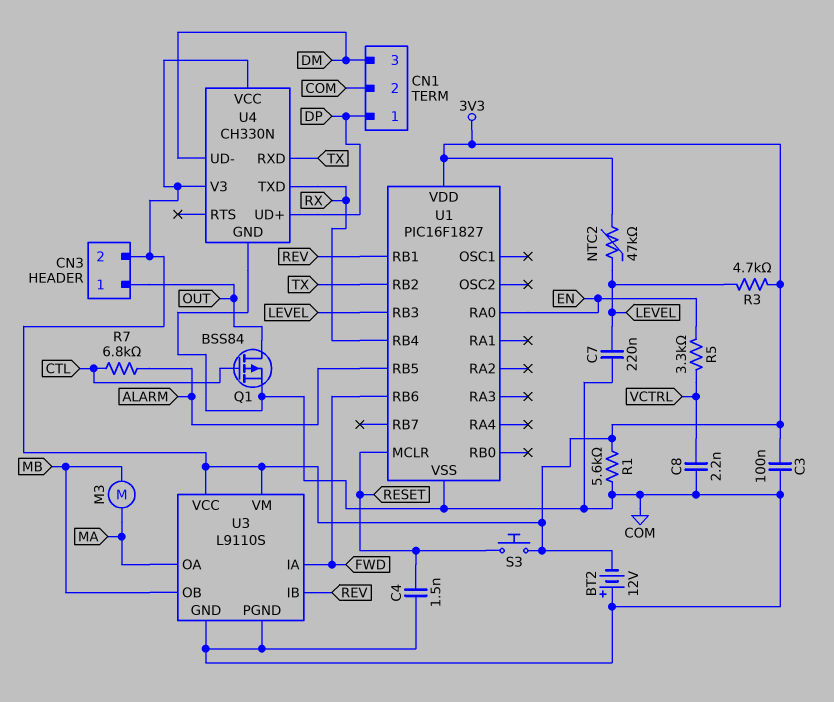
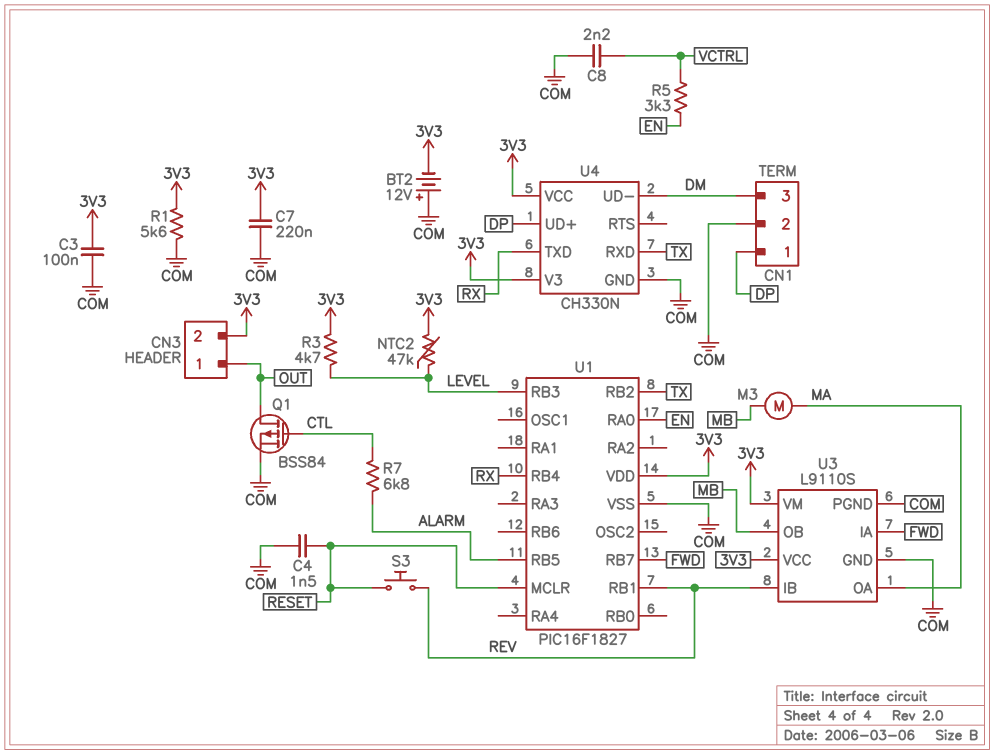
C7: 220nF (COM, LEVEL) -> 220nF (3V3, COM)
S3: button (3V3, RESET) -> button (RESET, REV)
U1 pin RB6: FWD -> none
U1 pin RB7: none -> FWD

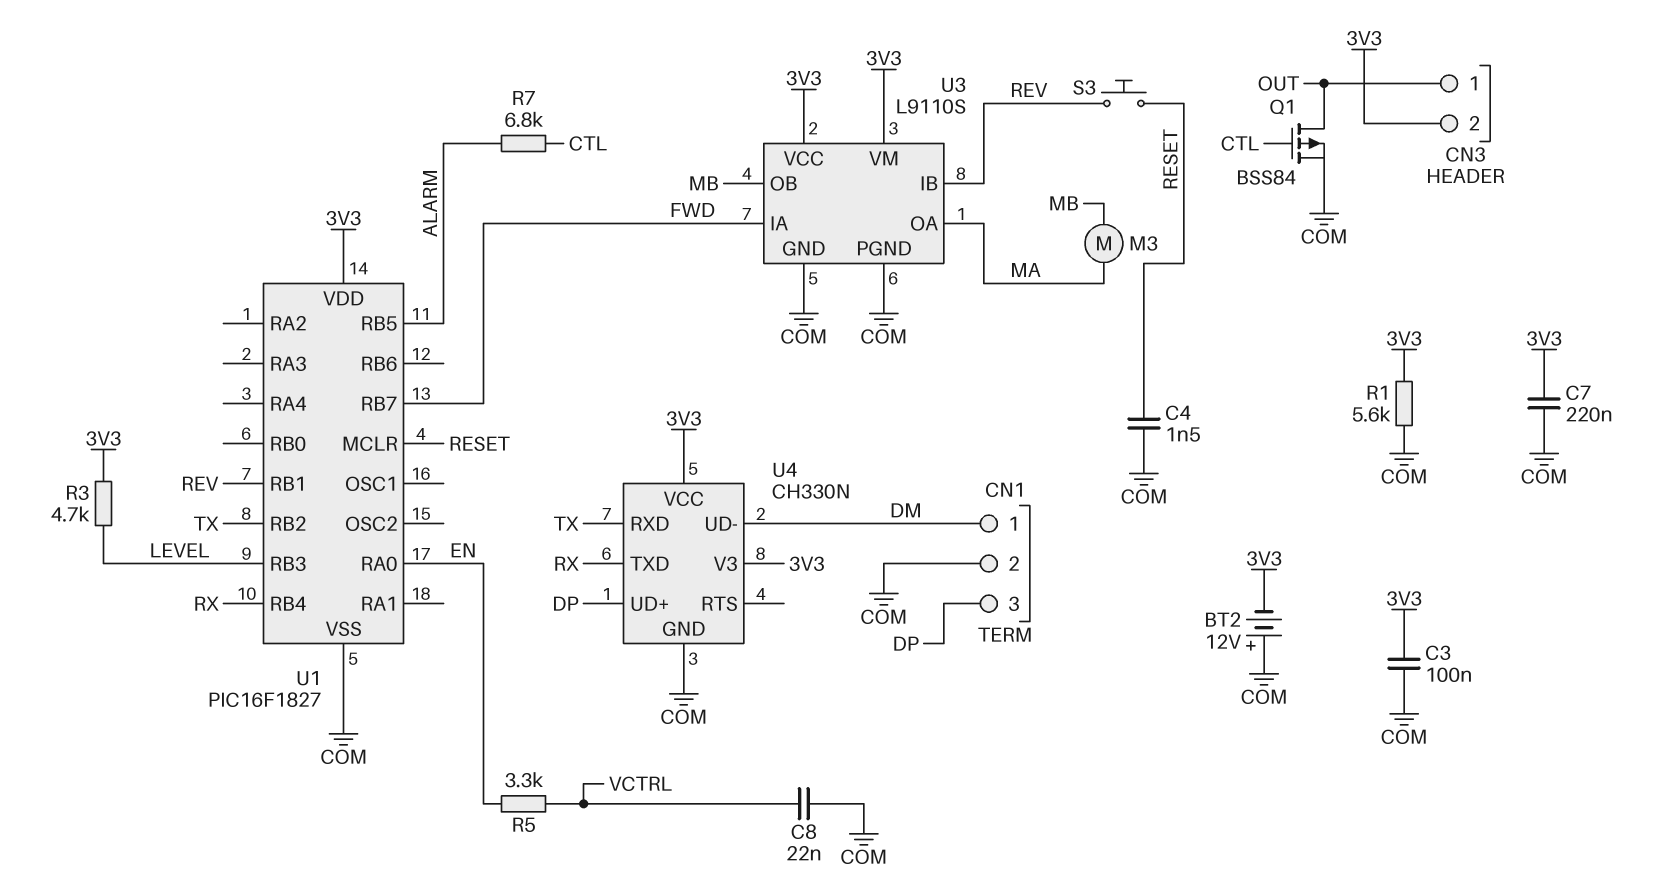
C8: 2.2nF (COM, VCTRL) -> 22nF (COM, VCTRL)
CN1 pin 1: DP -> DM
CN1 pin 3: DM -> DP
NTC2: 47k (3V3, LEVEL) -> none

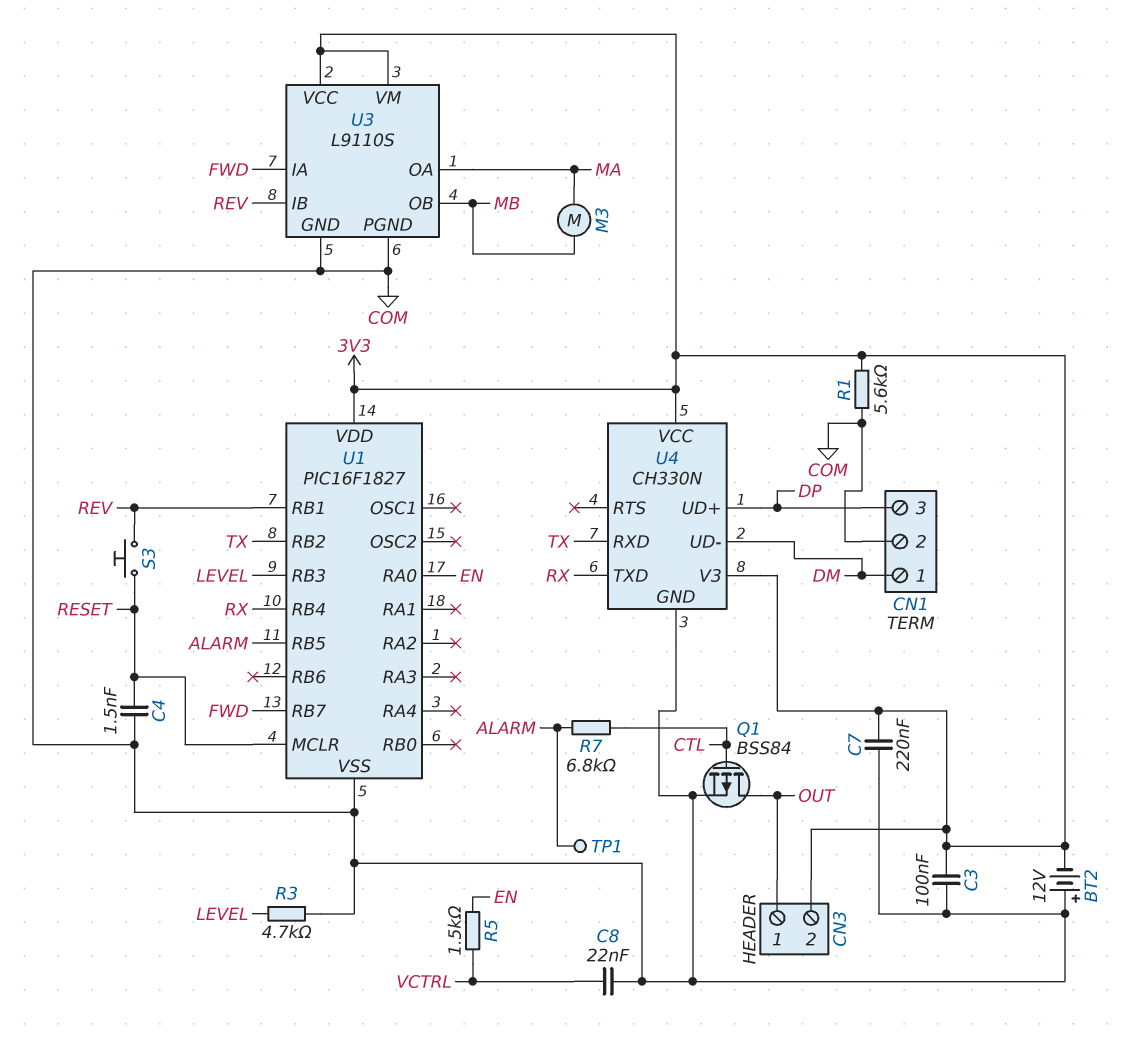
R3: 4.7k (3V3, LEVEL) -> 4.7k (COM, LEVEL)
R5: 3.3k (EN, VCTRL) -> 1.5k (EN, VCTRL)
TP1: none -> test point (ALARM)

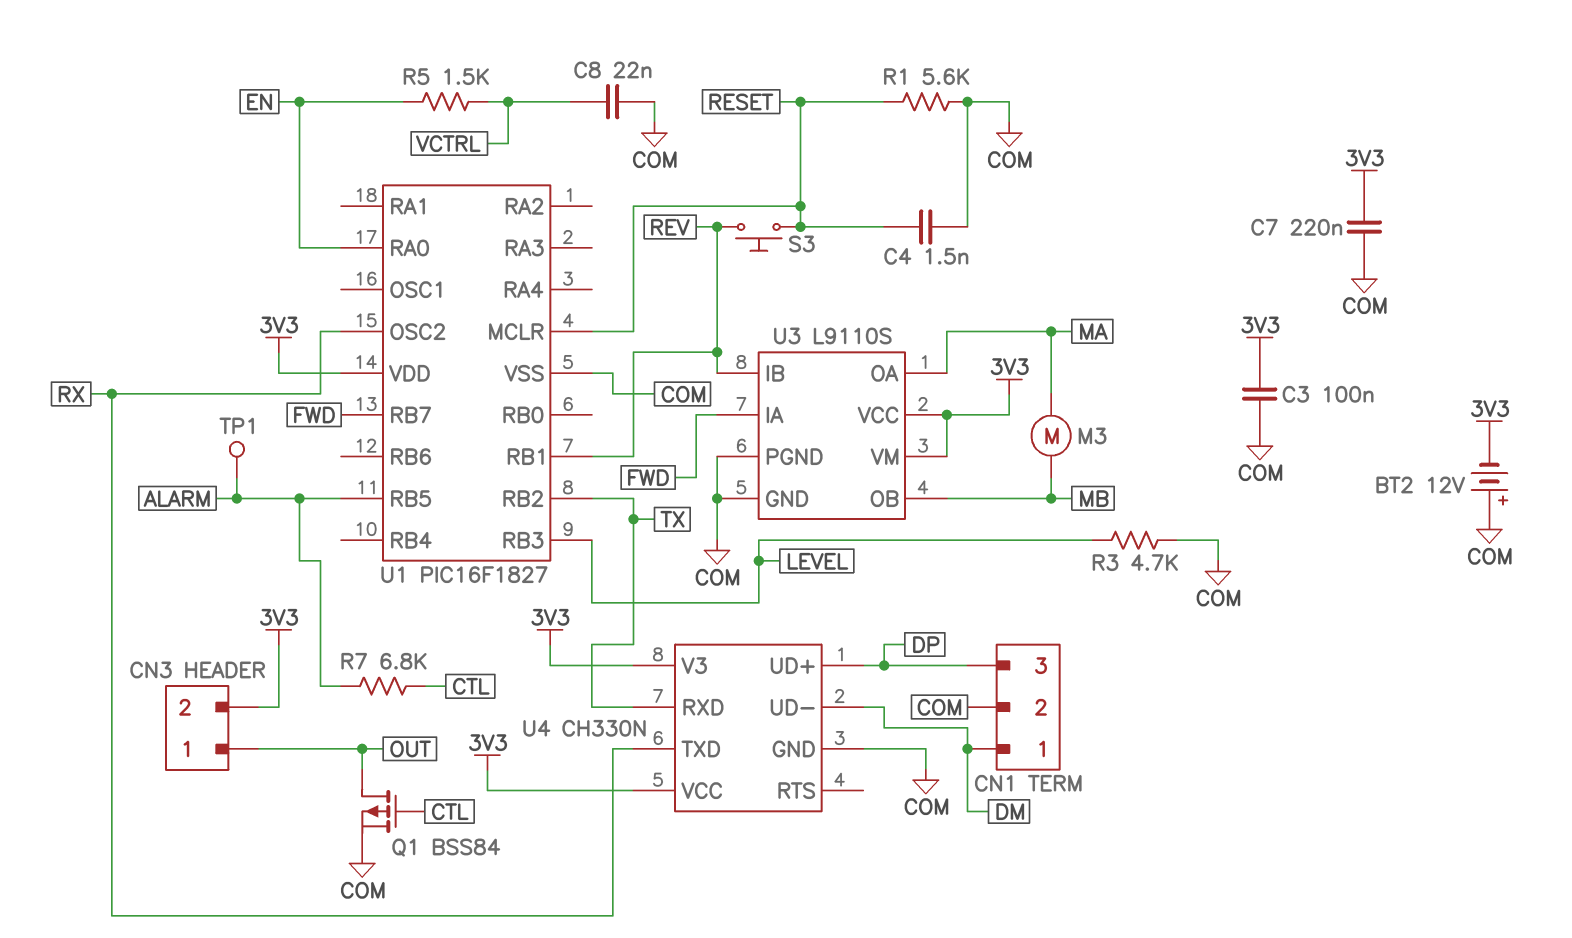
R1: 5.6k (3V3, COM) -> 5.6k (COM, RESET)
U1 pin OSC2: none -> RX
U1 pin RB4: RX -> none

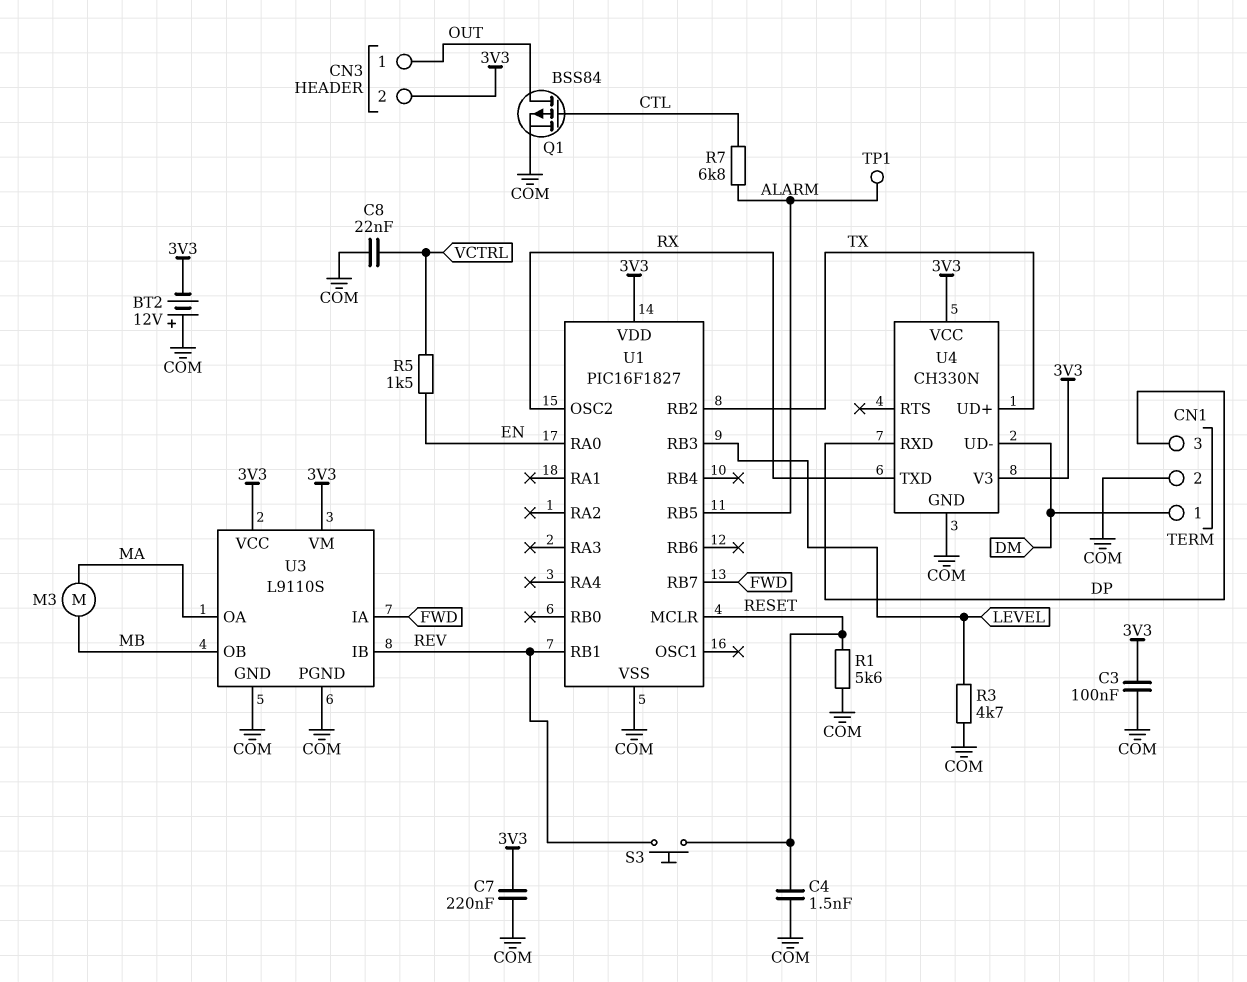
U4 pin RXD: TX -> DP
U4 pin UD+: DP -> TX

